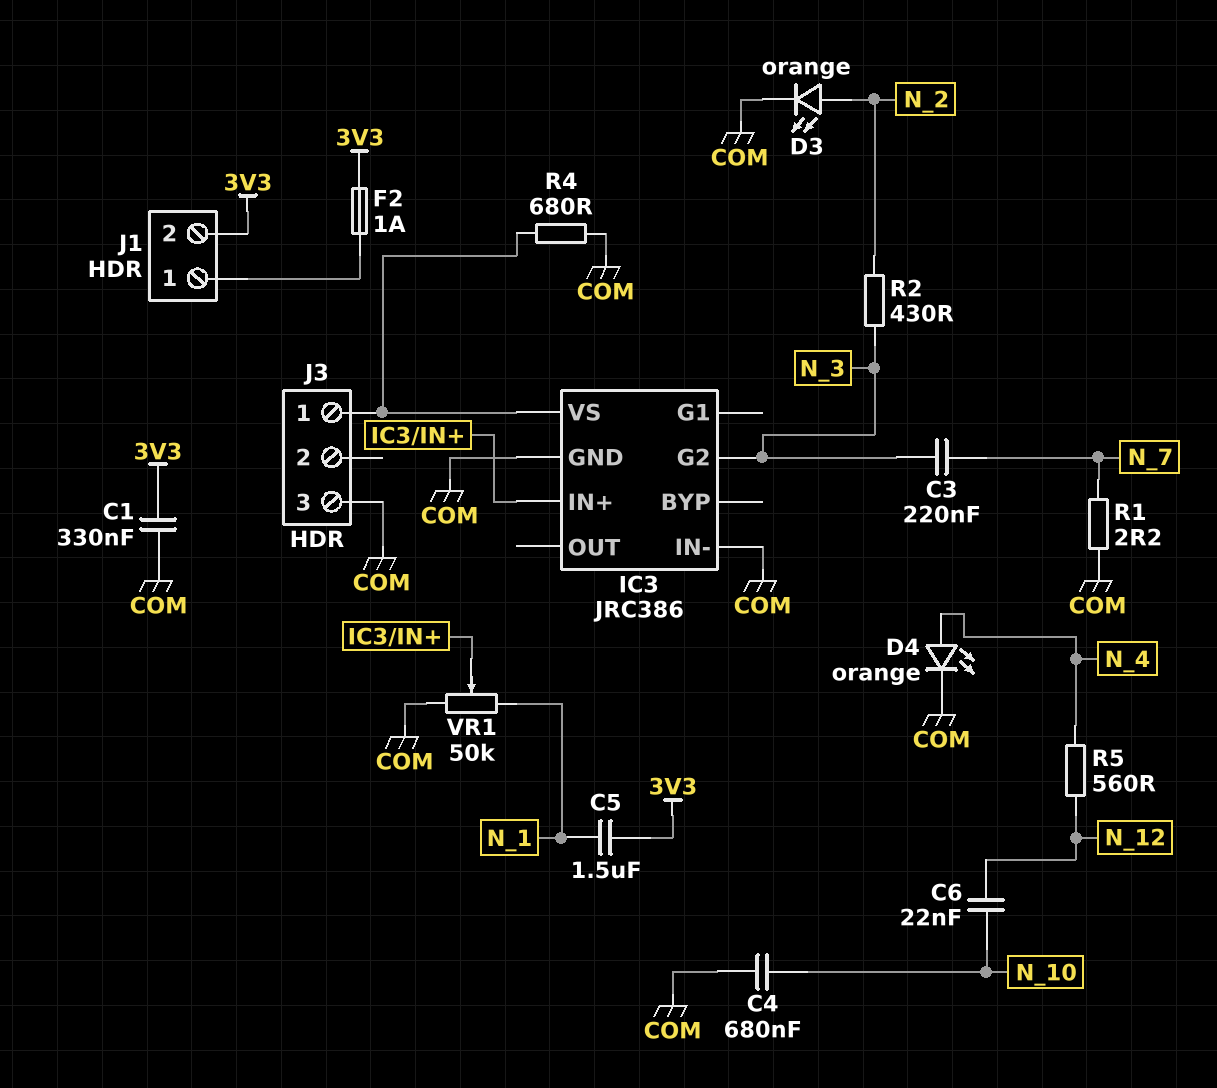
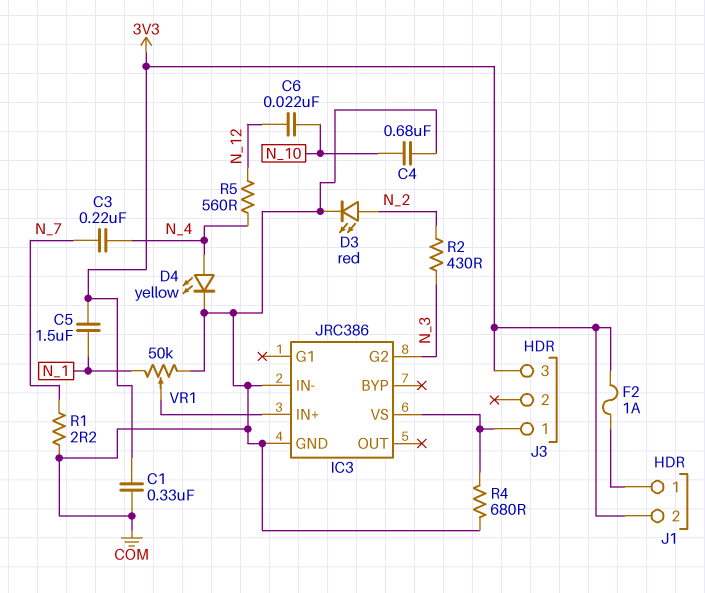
C3: 220nF (N_3, N_7) -> 220nF (N_4, N_7)
D3: LED orange (A N_2, K COM) -> LED red (A N_2, K COM)
D4: LED orange (A N_4, K COM) -> LED yellow (A N_4, K COM)
J3 pin 3: COM -> 3V3

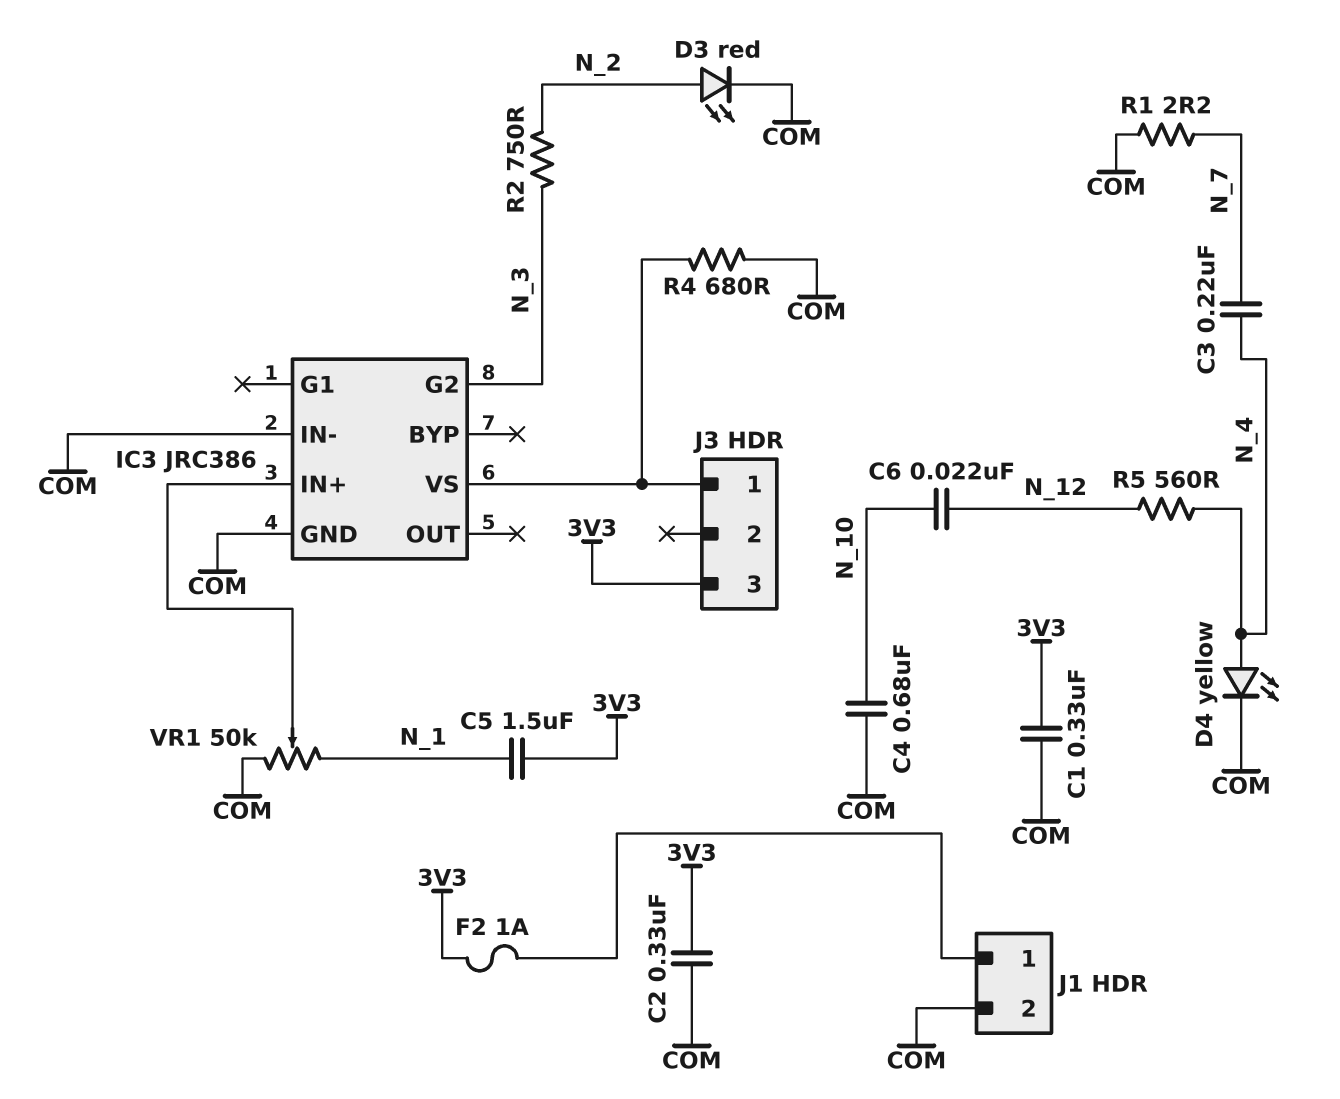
C2: none -> 330nF (3V3, COM)
J1 pin 2: 3V3 -> COM
R2: 430 (N_2, N_3) -> 750 (N_2, N_3)

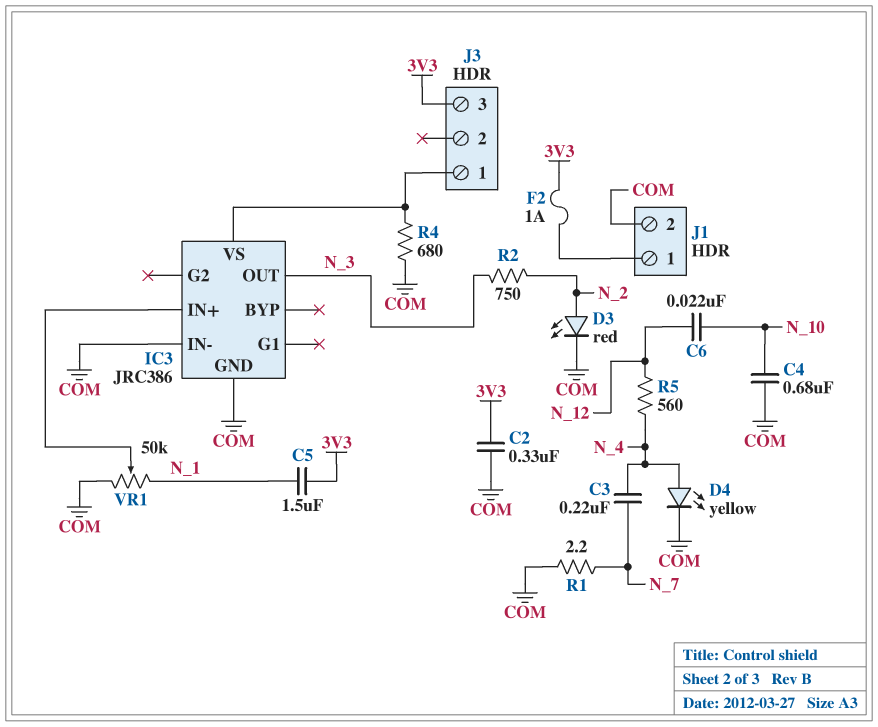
C1: 330nF (3V3, COM) -> none
IC3 pin G2: N_3 -> none
IC3 pin OUT: none -> N_3

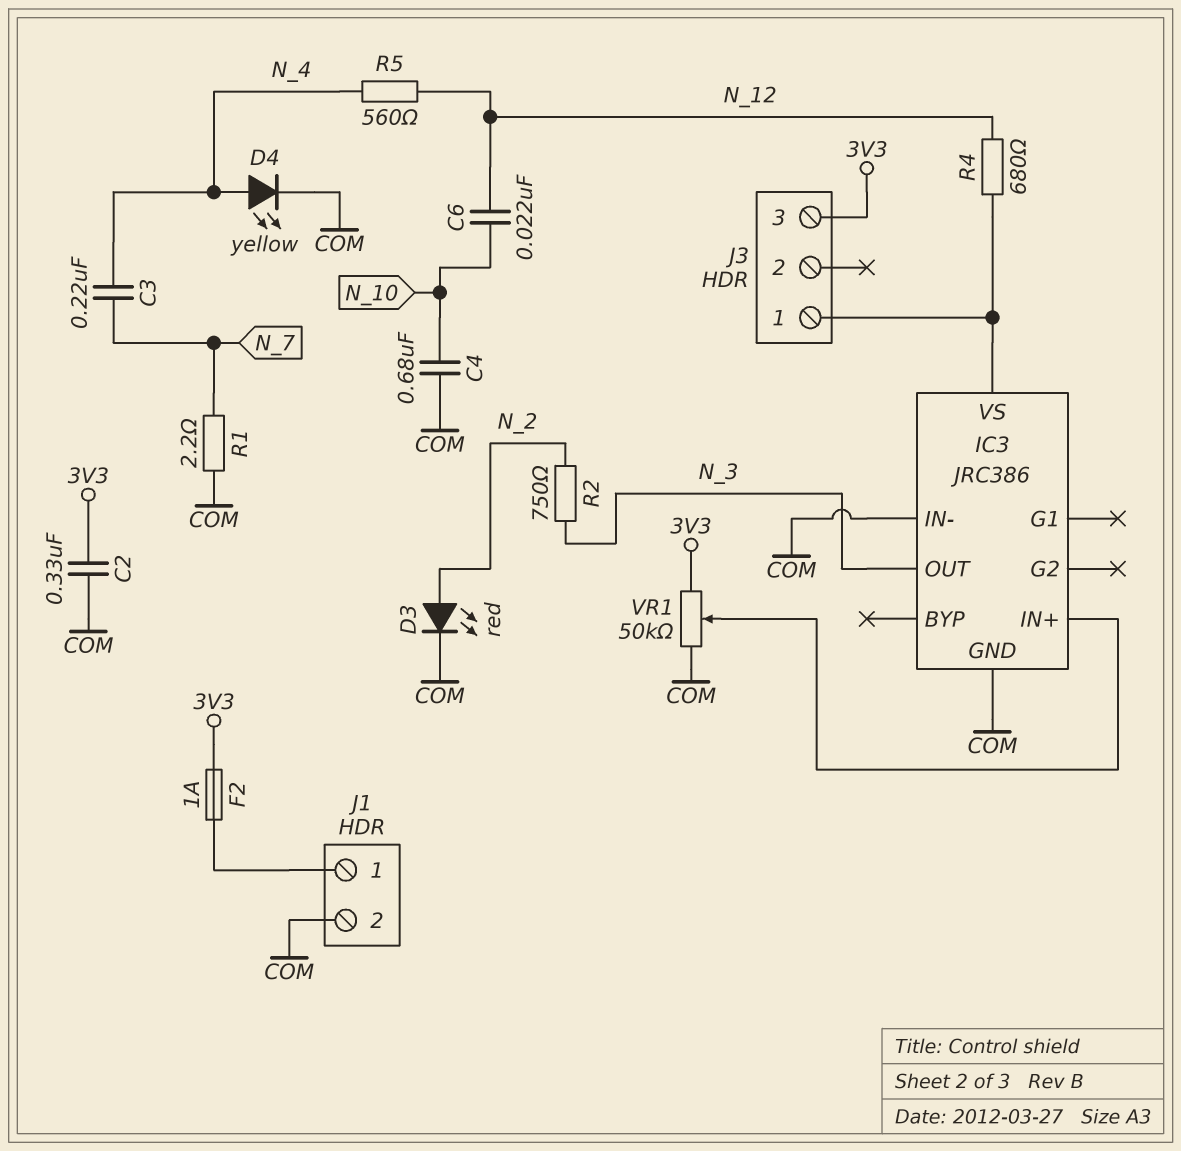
C5: 1.5uF (3V3, N_1) -> none
R4: 680 (COM, IC3/VS) -> 680 (IC3/VS, N_12)
VR1: 50k (COM, N_1, wiper IC3/IN+) -> 50k (3V3, COM, wiper IC3/IN+)

